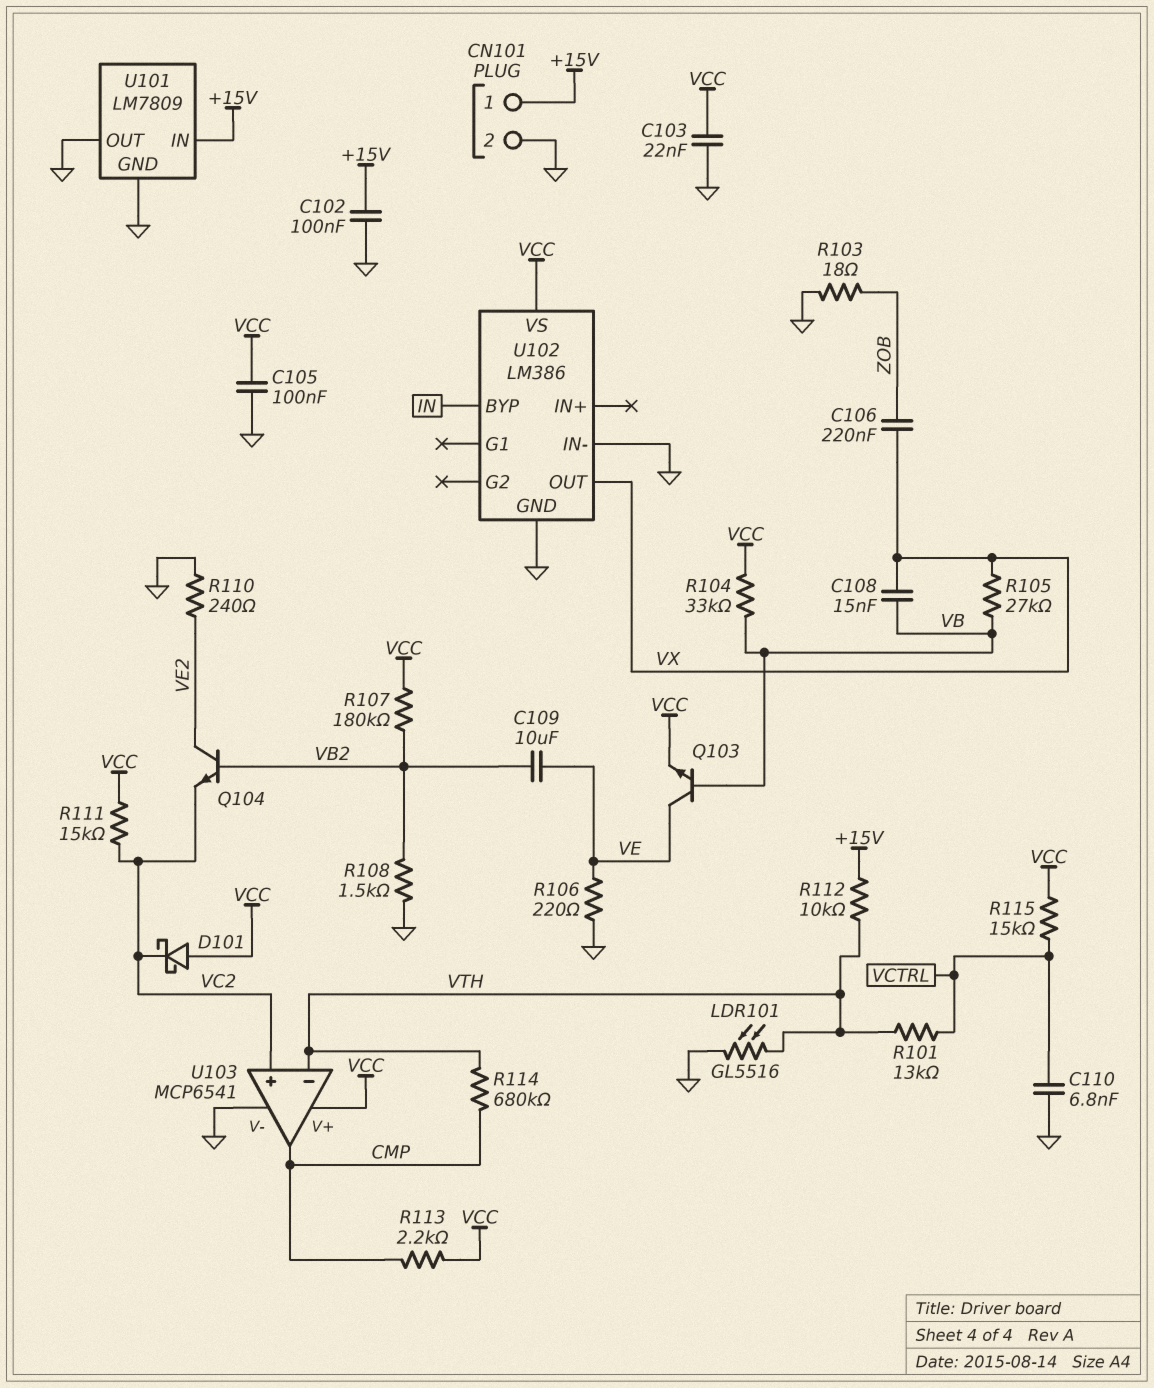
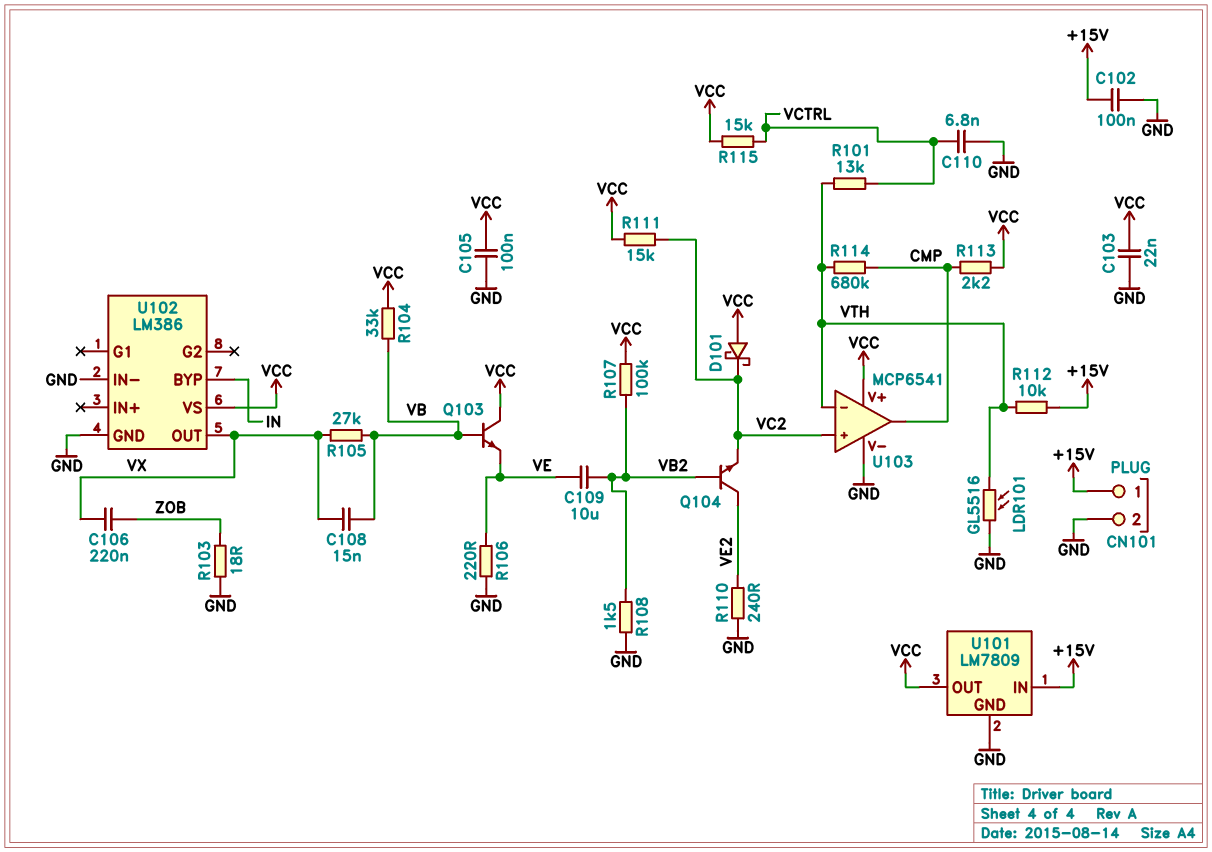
Q103: NPN (B VB, C VE, E VCC) -> NPN (B VB, C VCC, E VE)
R107: 180k (VB2, VCC) -> 100k (VB2, VCC)
U101 pin OUT: GND -> VCC

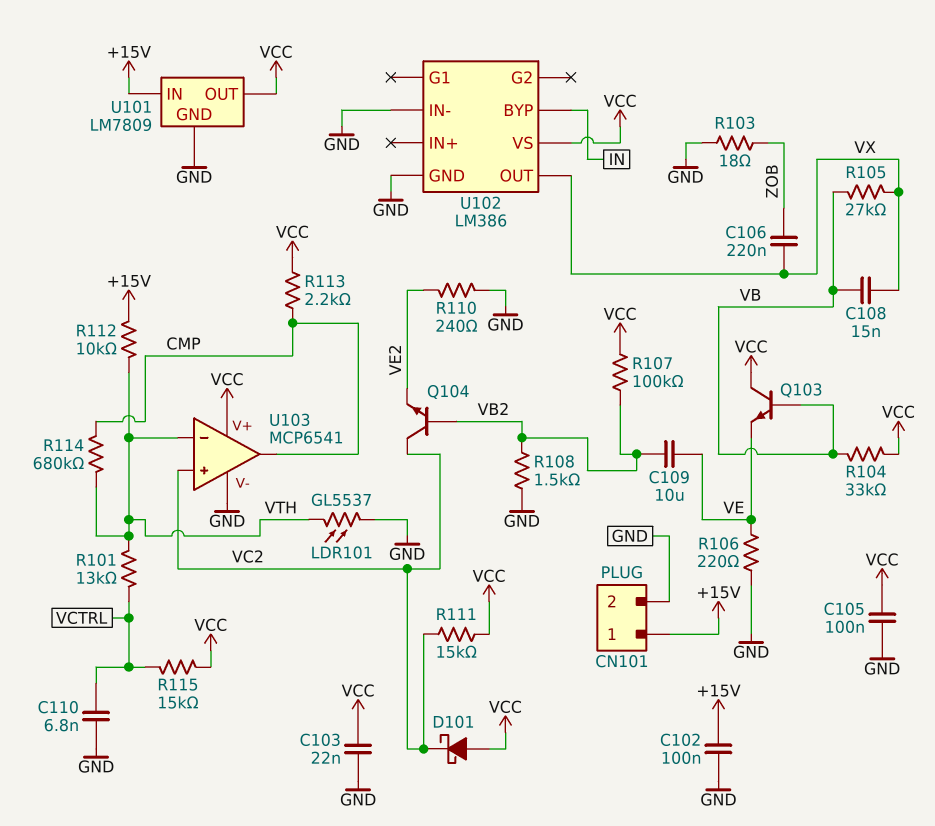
LDR101: GL5516 (GND, VTH) -> GL5537 (GND, VTH)
Q104: NPN (B VB2, C VE2, E VC2) -> NPN (B VB2, C VC2, E VE2)

